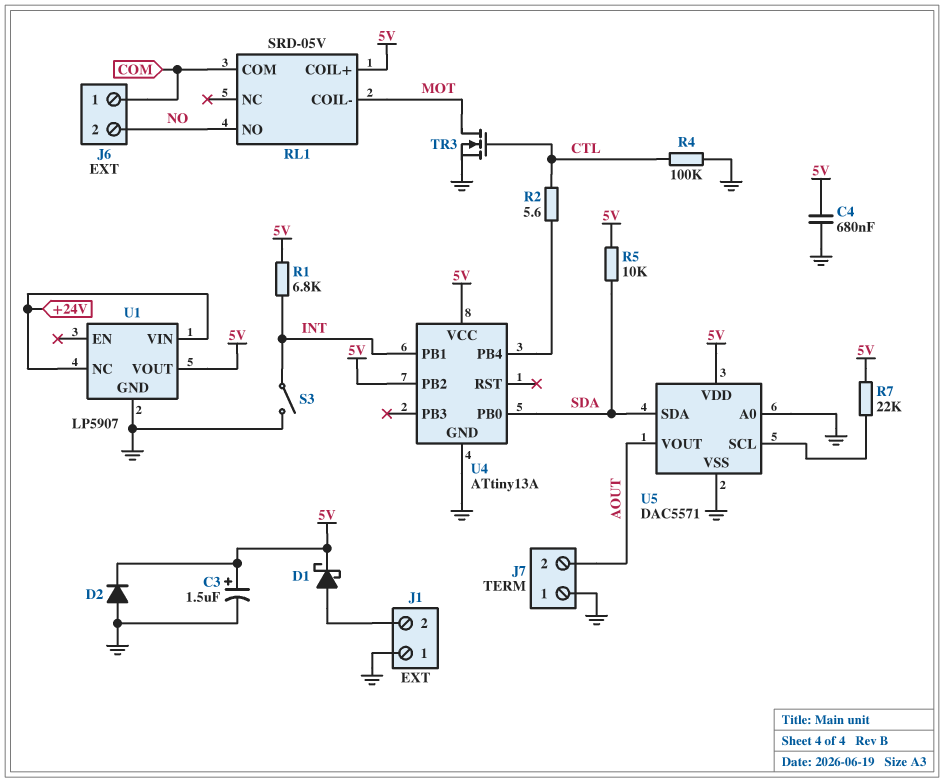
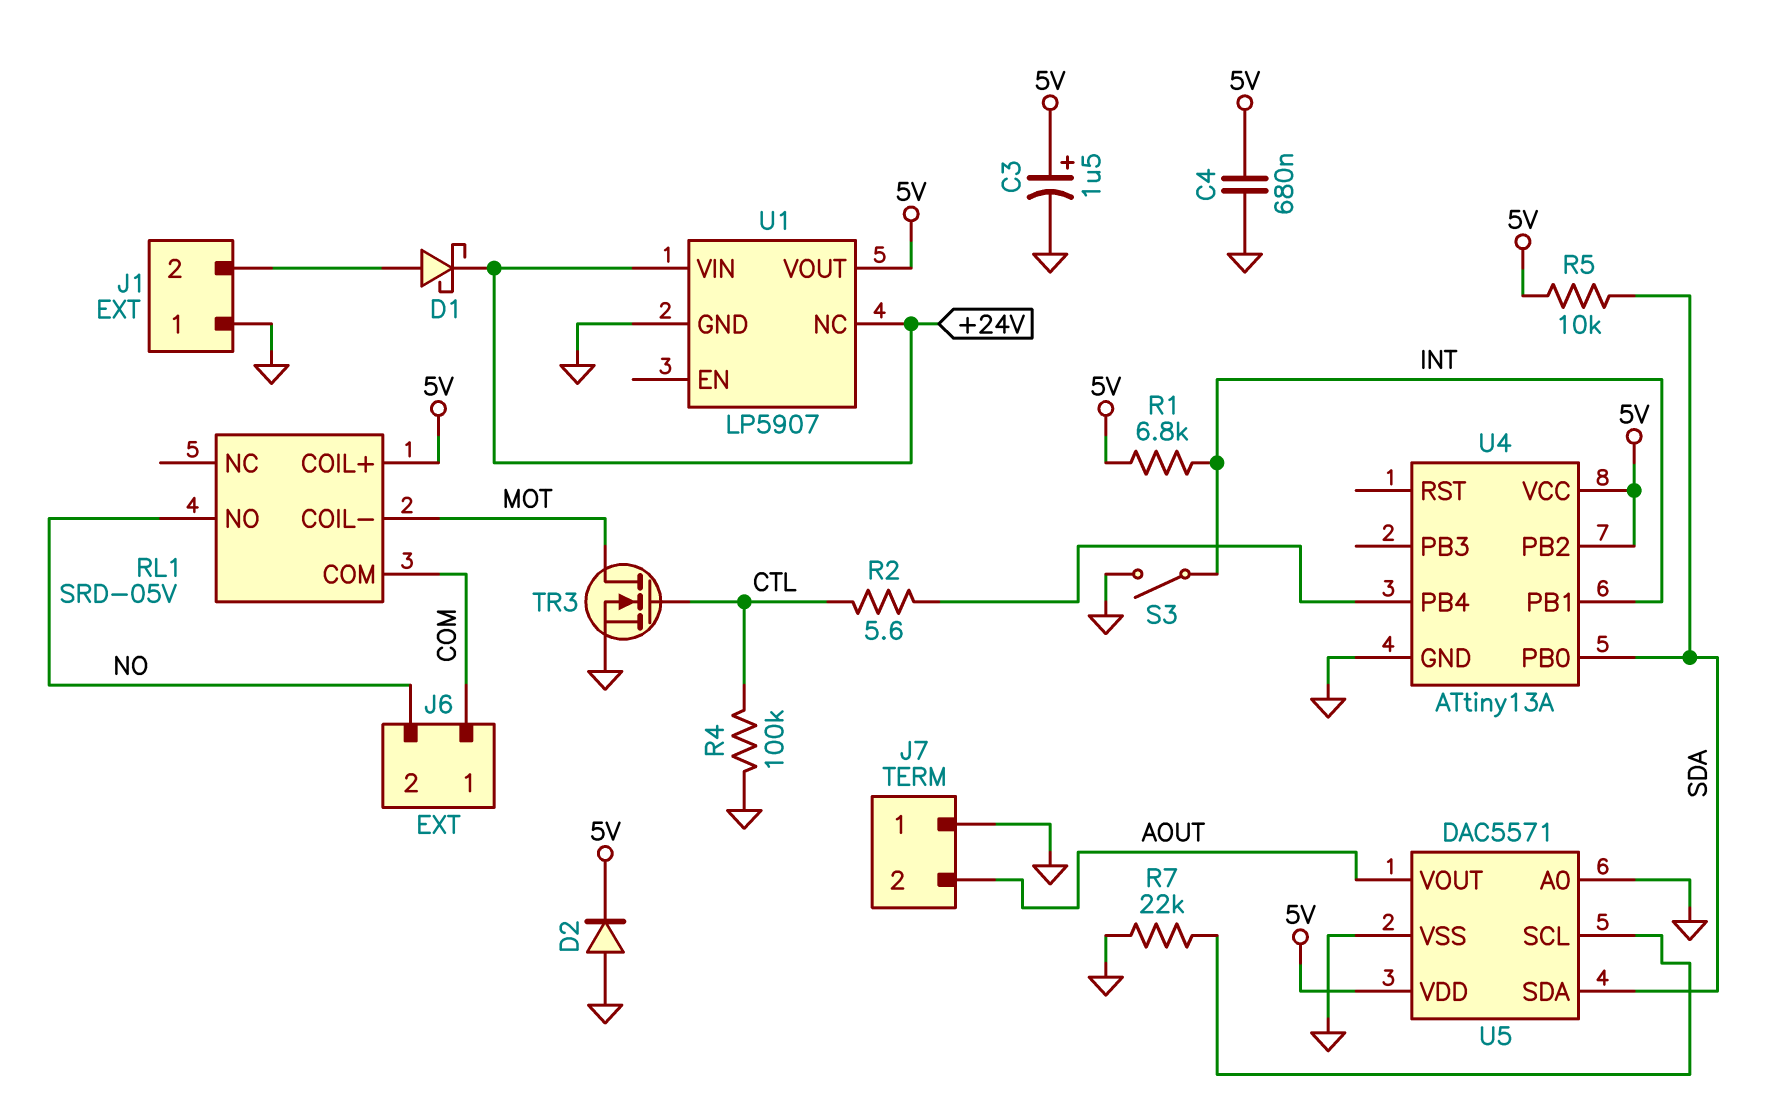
D1: schottky (A J1/2, K 5V) -> schottky (A J1/2, K +24V)
R7: 22k (5V, U5/SCL) -> 22k (GND, U5/SCL)

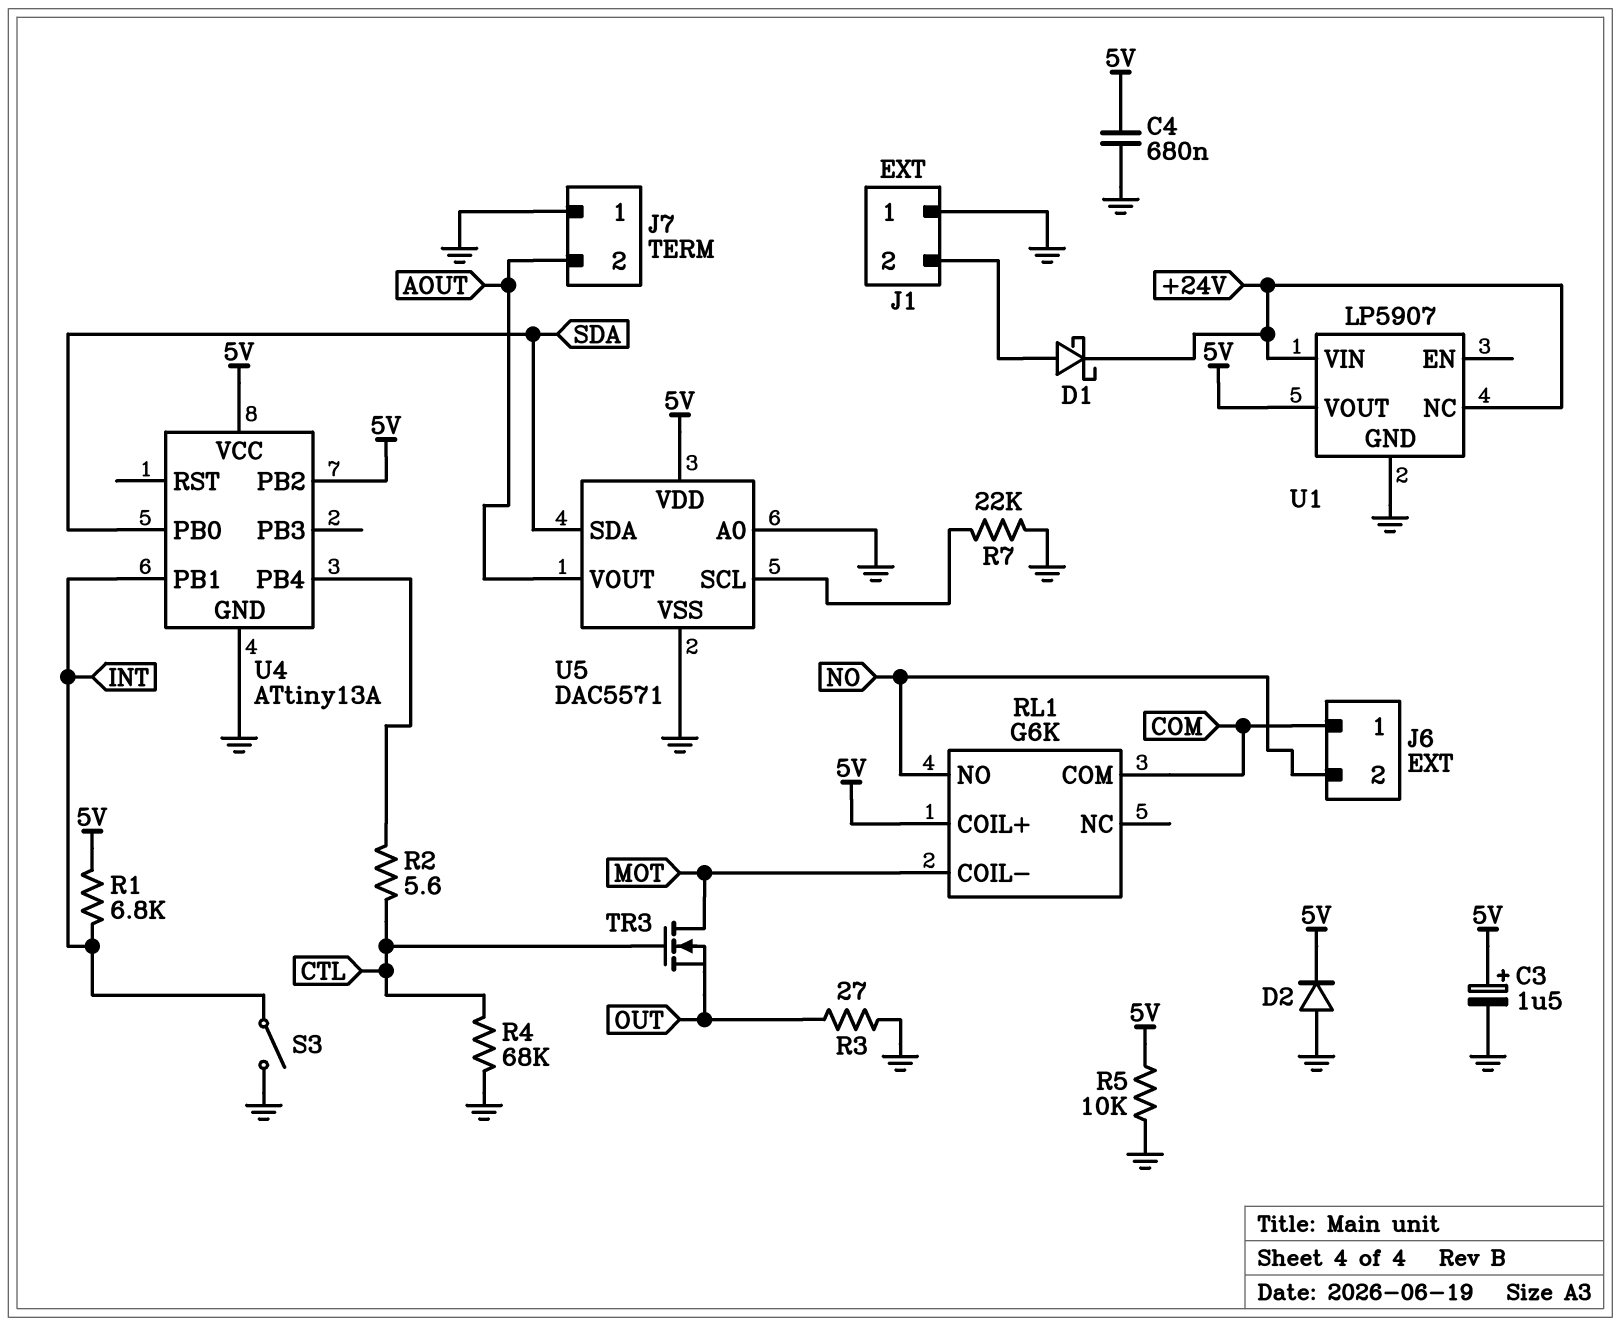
R3: none -> 27 (GND, OUT)
R4: 100k (CTL, GND) -> 68k (CTL, GND)
R5: 10k (5V, SDA) -> 10k (5V, GND)
RL1: SRD-05V -> G6K
TR3: NMOS (G CTL, D MOT, S GND) -> NMOS (G CTL, D MOT, S OUT)

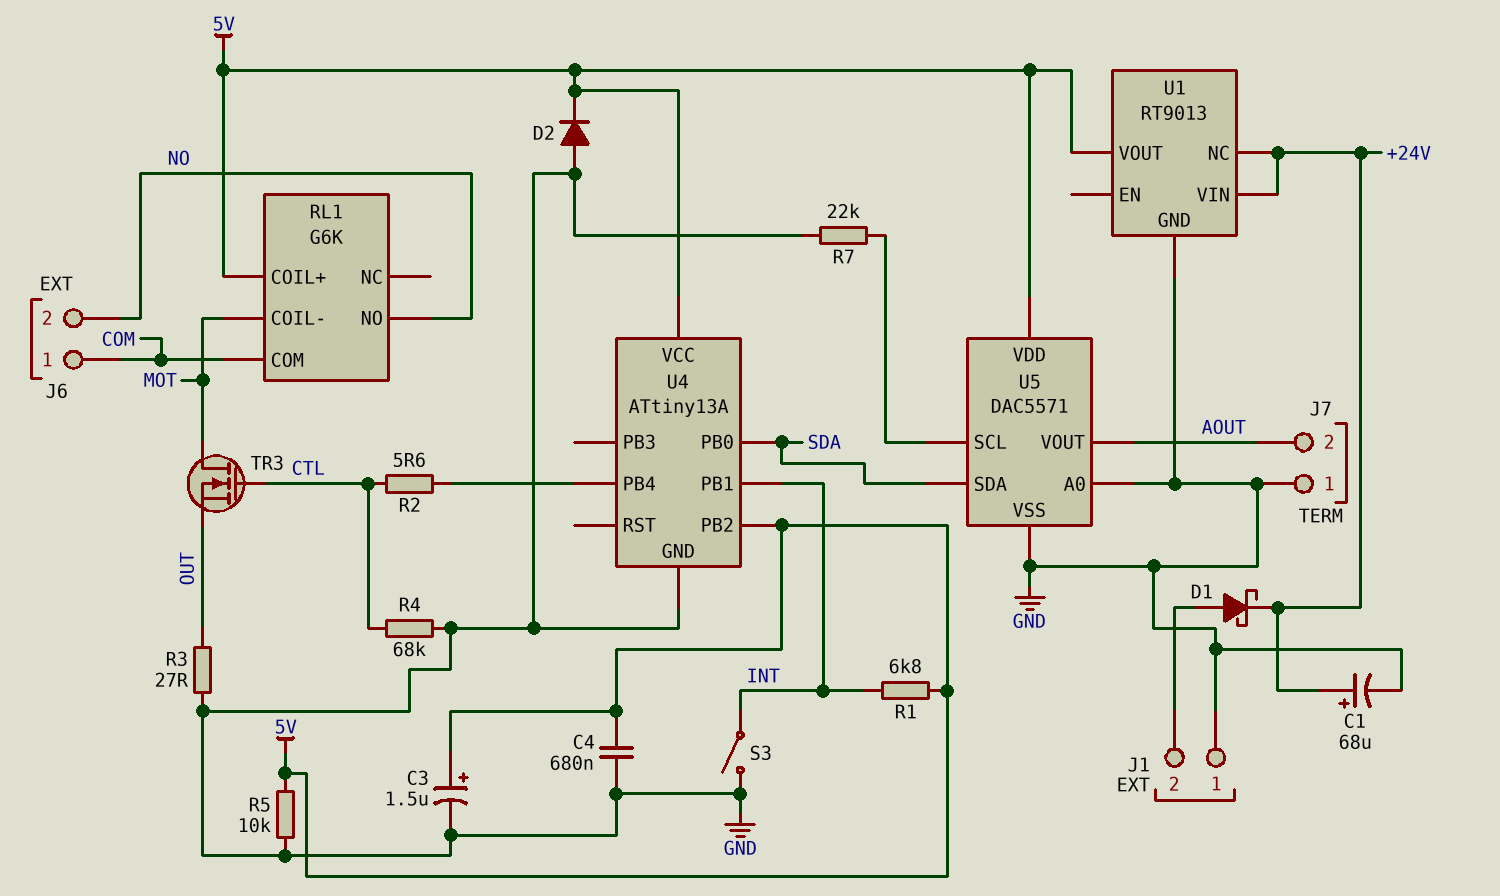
C1: none -> 68uF (plus +24V, minus GND)
U1: LP5907 -> RT9013

